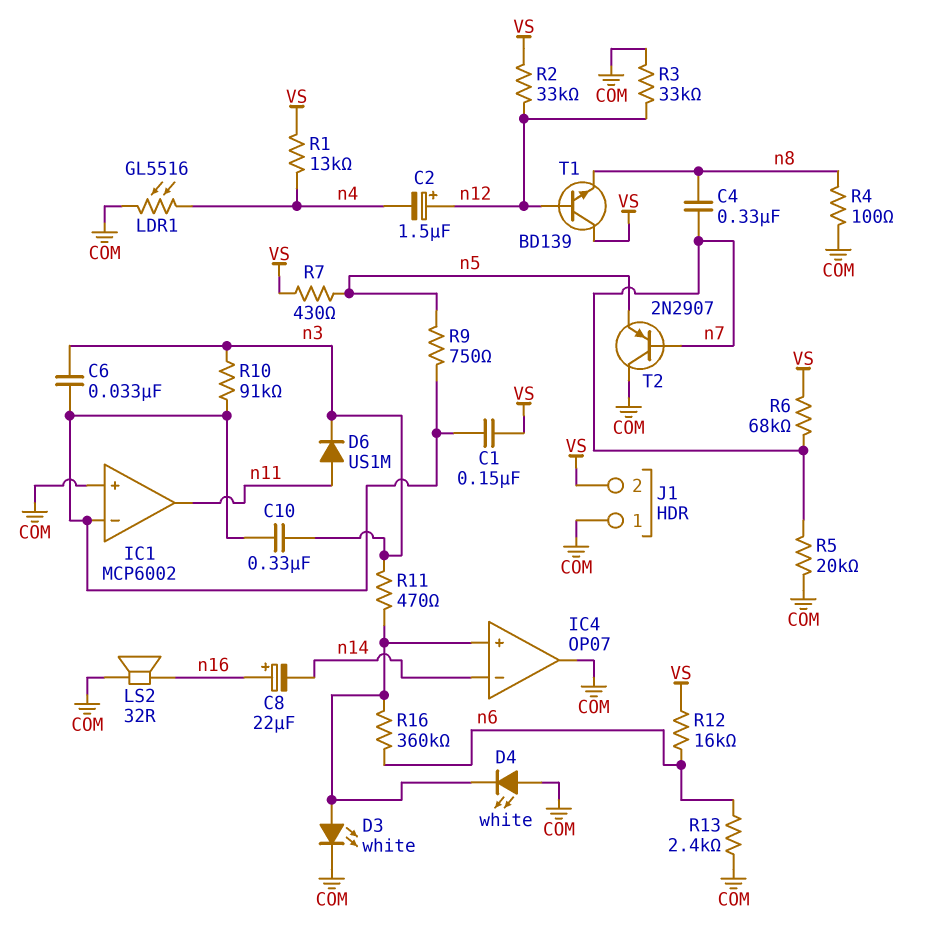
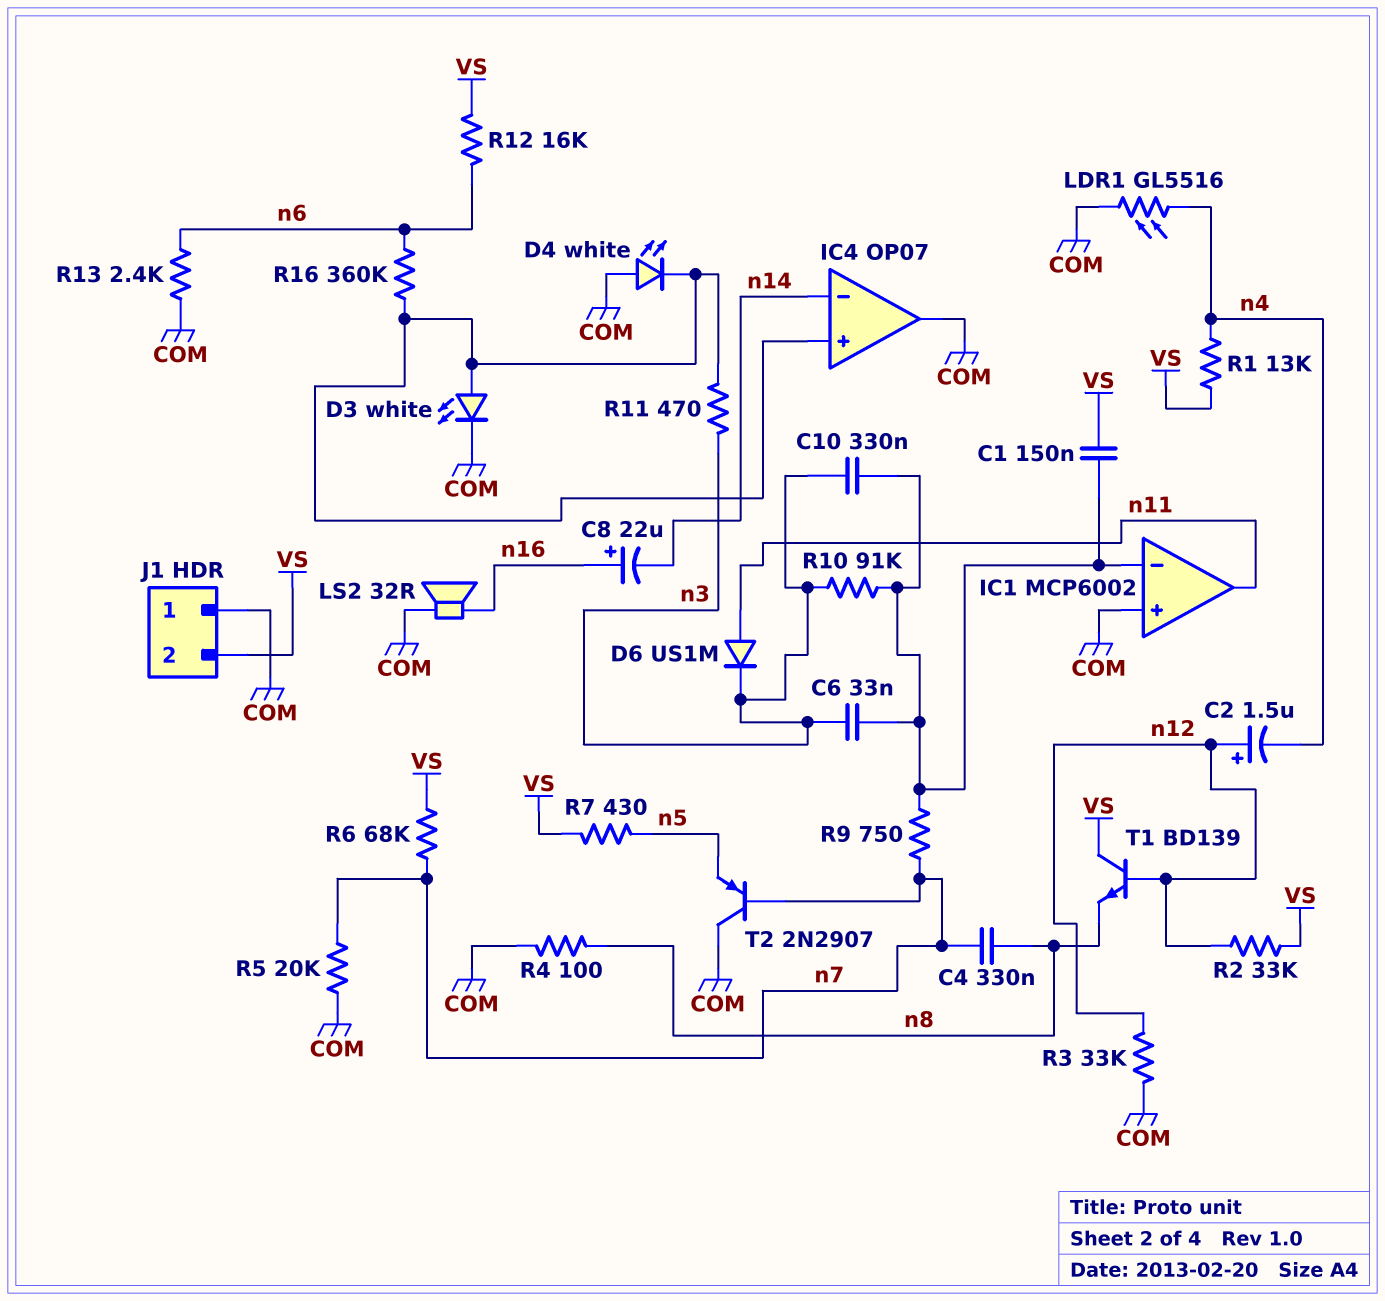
R9: 750 (IC1/in-, n5) -> 750 (IC1/in-, n7)

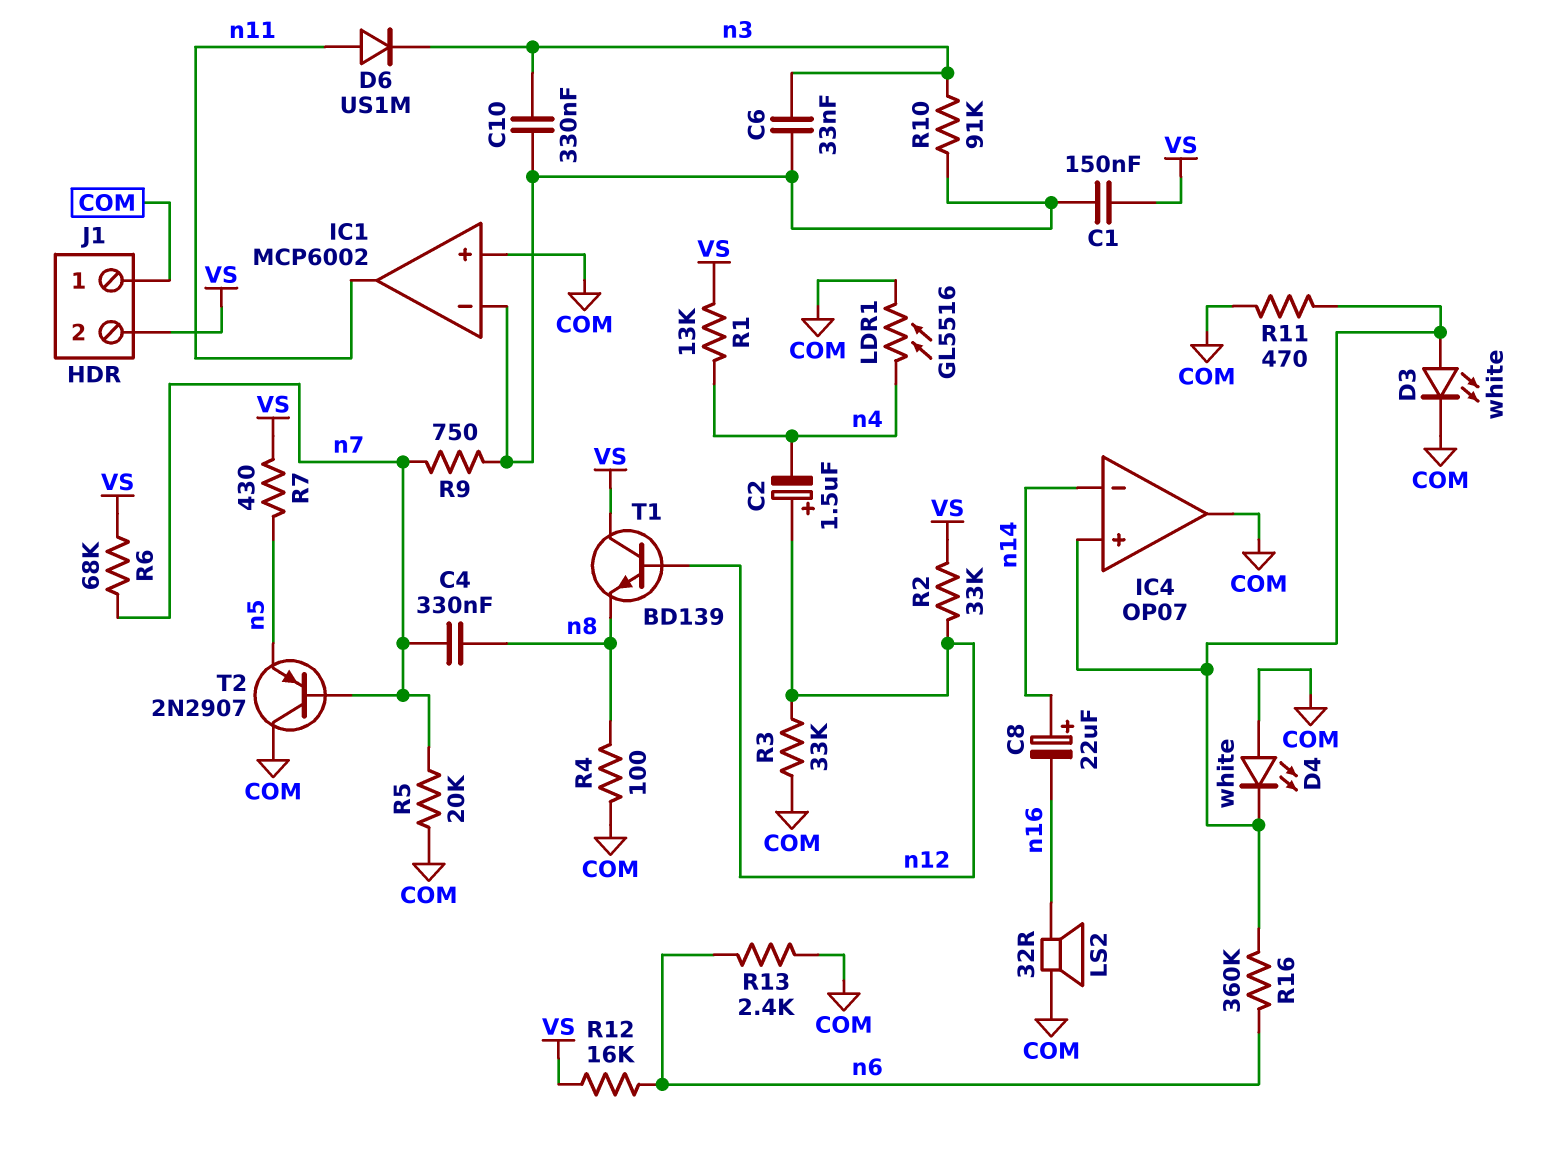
C8: 22uF (plus n16, minus n14) -> 22uF (plus n14, minus n16)
R11: 470 (IC4/in+, n3) -> 470 (COM, IC4/in+)

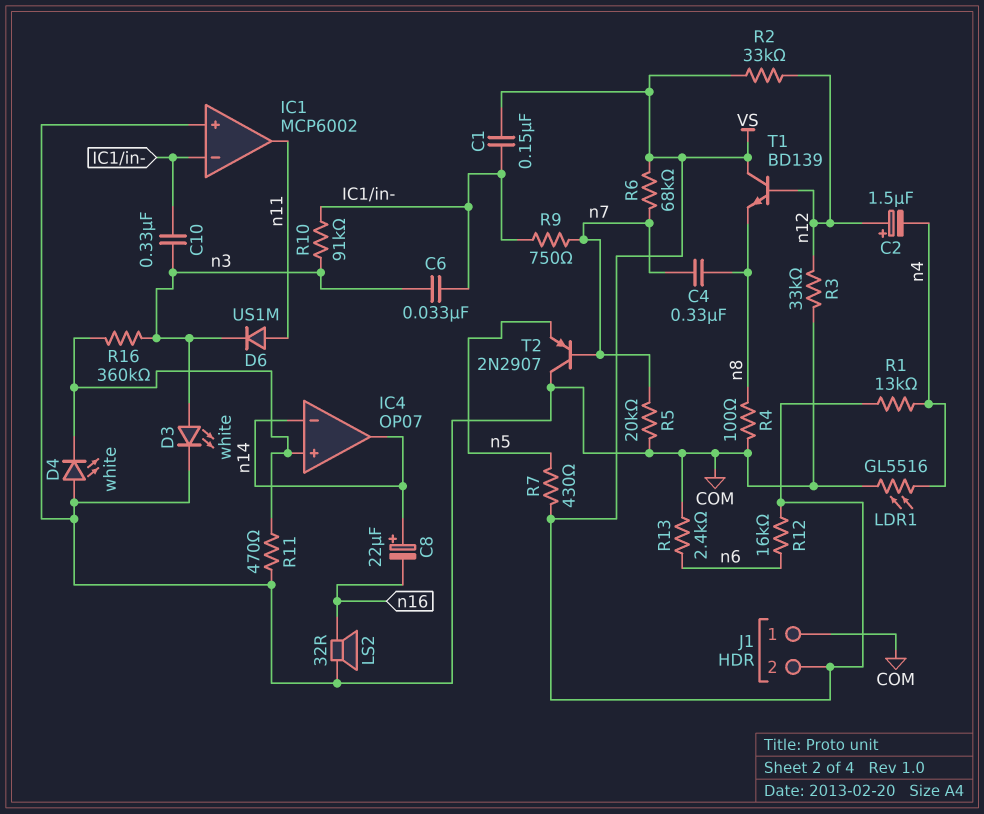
D3: LED white (A IC4/in+, K COM) -> LED white (A n3, K COM)
IC4 pin out: COM -> n14
R16: 360k (IC4/in+, n6) -> 360k (IC4/in+, n3)

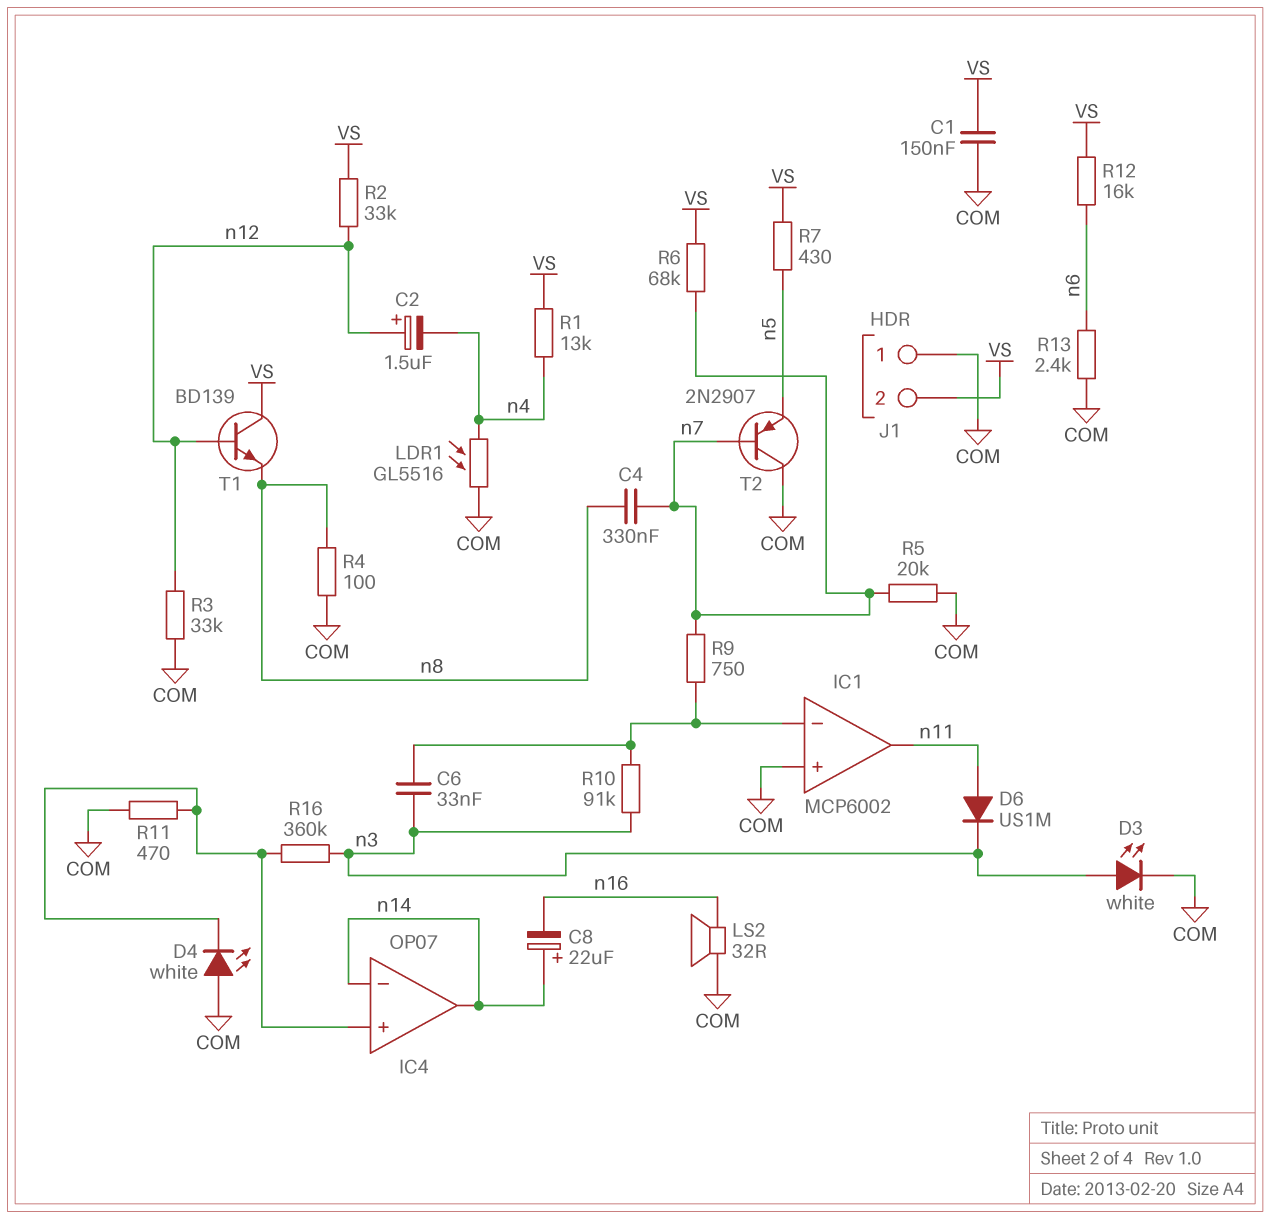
C1: 150nF (IC1/in-, VS) -> 150nF (COM, VS)
C10: 330nF (IC1/in-, n3) -> none

